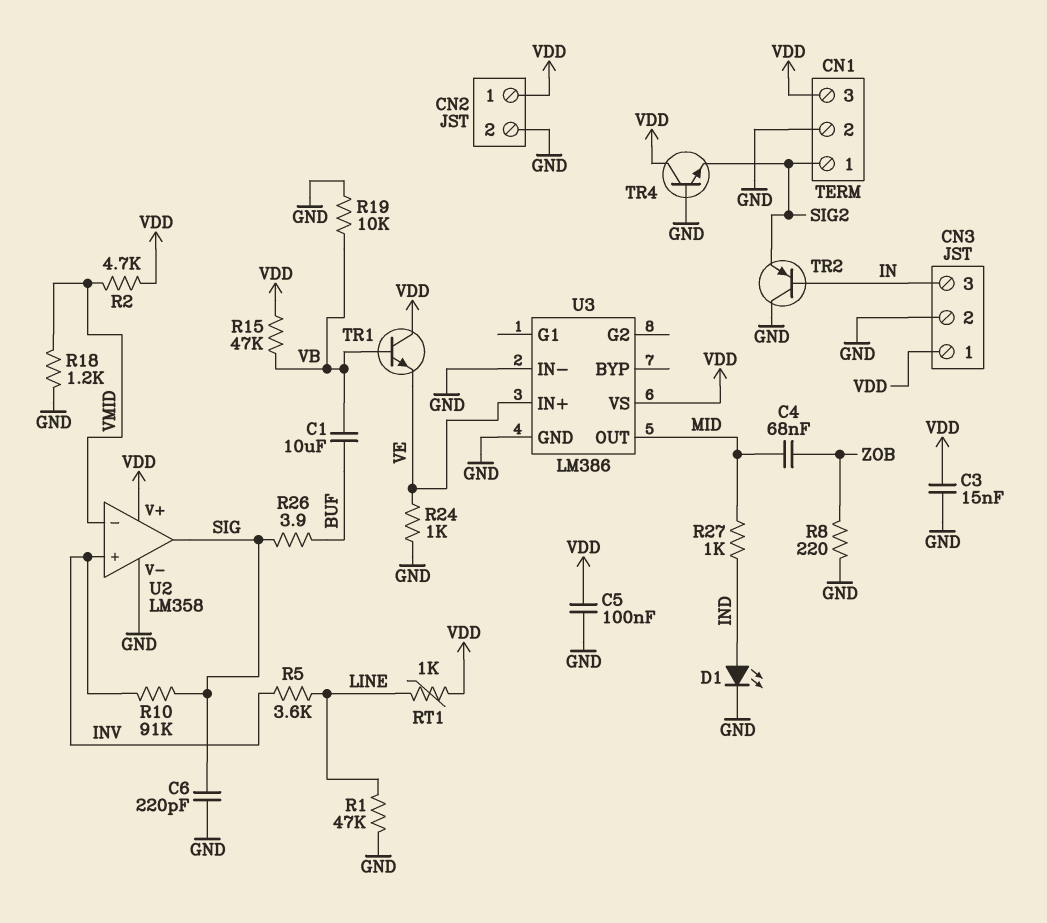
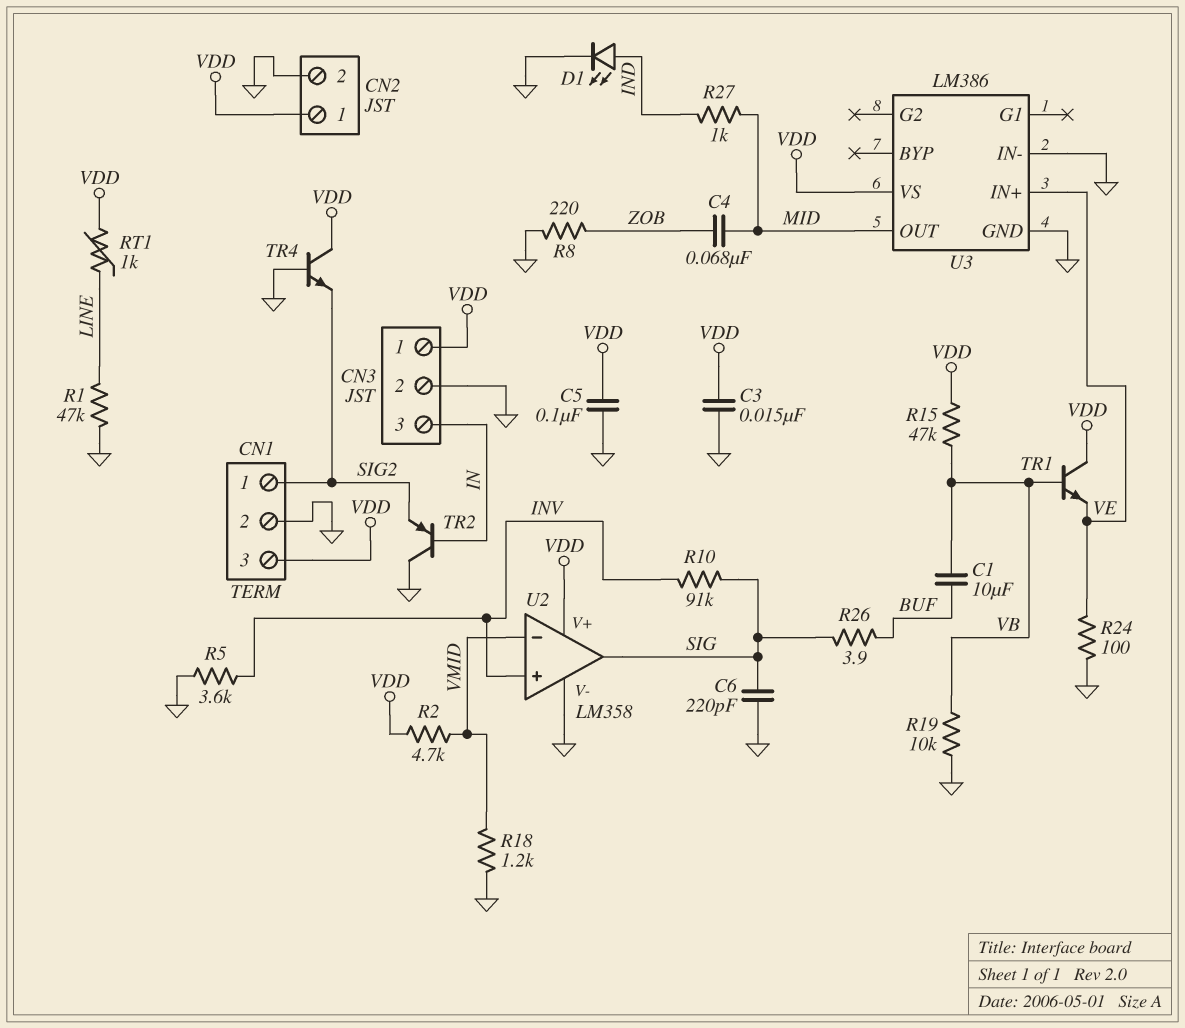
R5: 3.6k (INV, LINE) -> 3.6k (GND, INV)
R24: 1k (GND, VE) -> 100 (GND, VE)

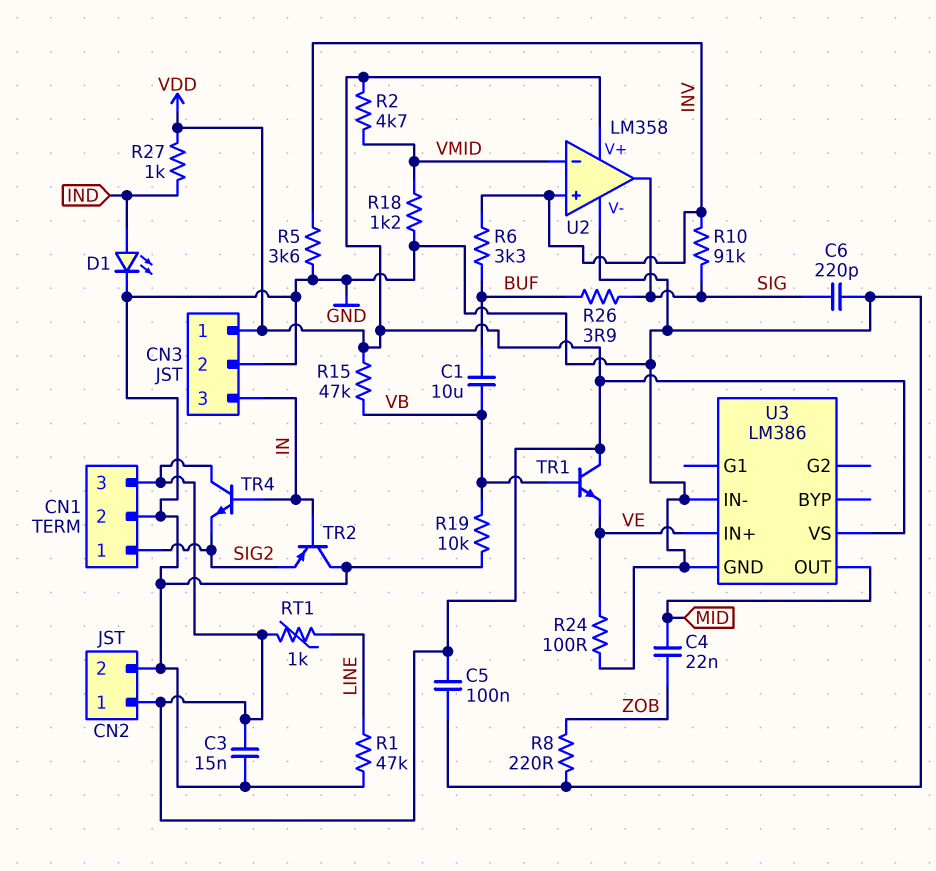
C4: 68nF (MID, ZOB) -> 22nF (MID, ZOB)
R6: none -> 3.3k (BUF, INV)
R27: 1k (IND, MID) -> 1k (IND, VDD)
TR4: NPN (B GND, C VDD, E SIG2) -> NPN (B IN, C VDD, E SIG2)

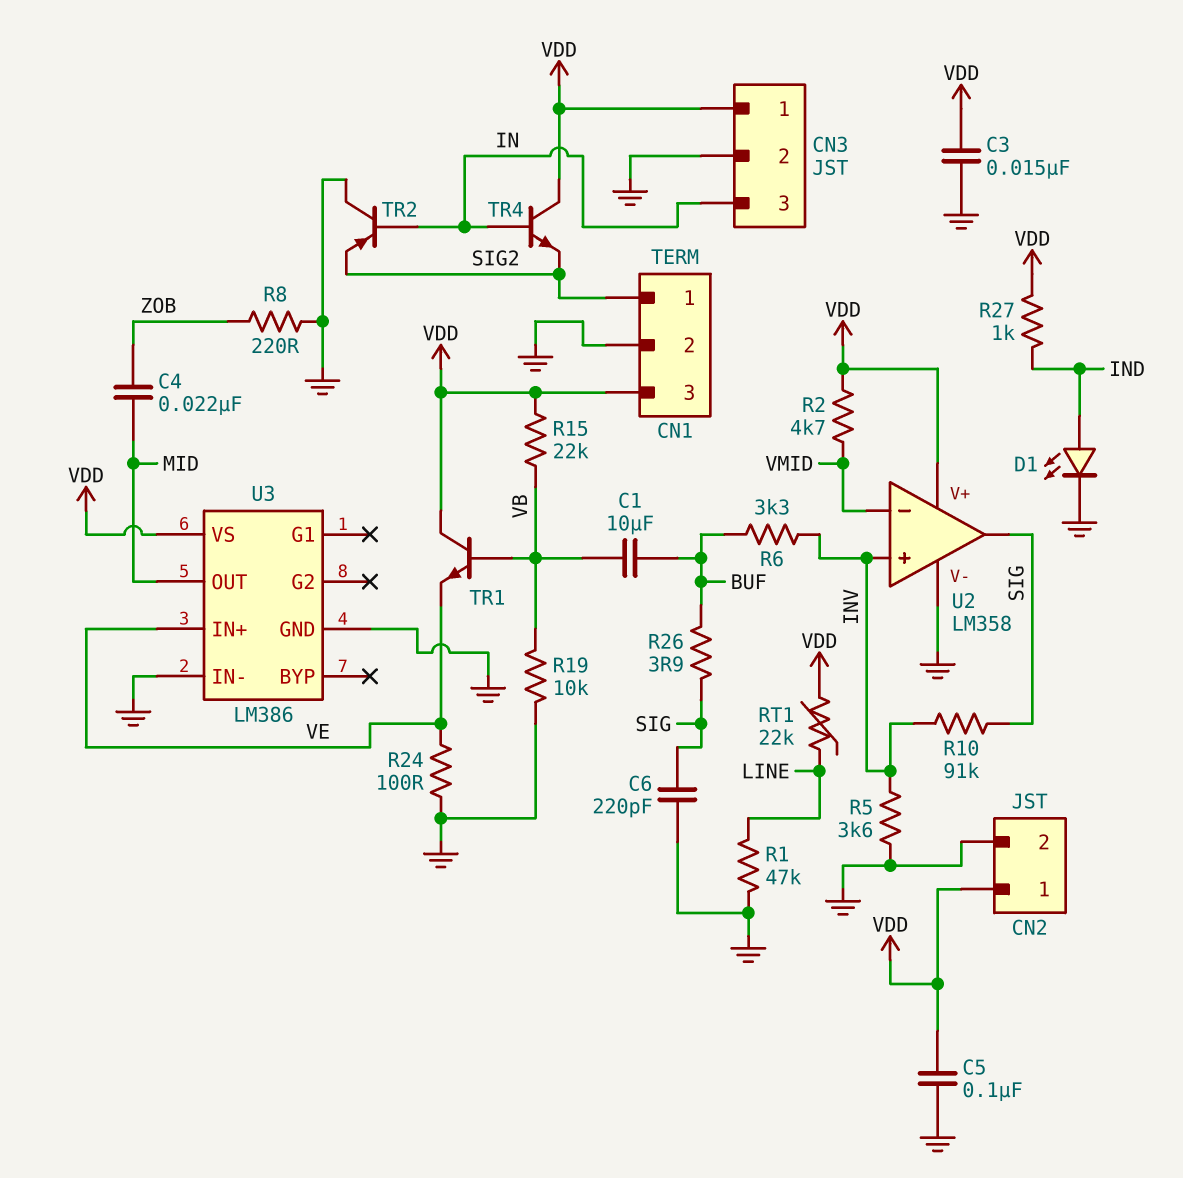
R15: 47k (VB, VDD) -> 22k (VB, VDD)
R18: 1.2k (GND, VMID) -> none
RT1: 1k (LINE, VDD) -> 22k (LINE, VDD)

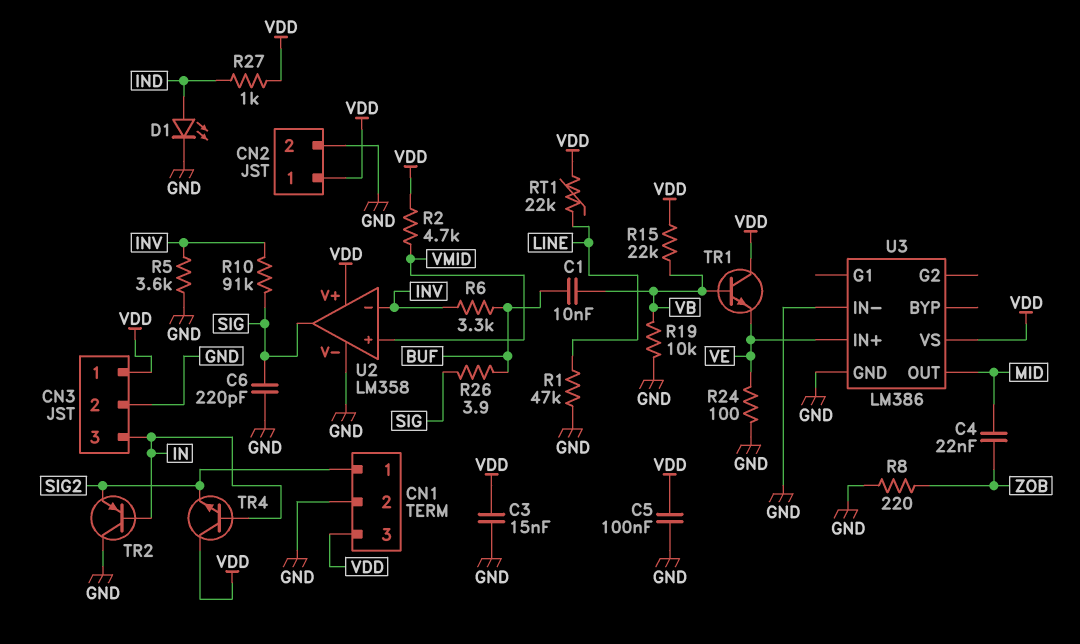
C1: 10uF (BUF, VB) -> 10nF (BUF, VB)
U2 pin in+: INV -> VMID
U2 pin in-: VMID -> INV

